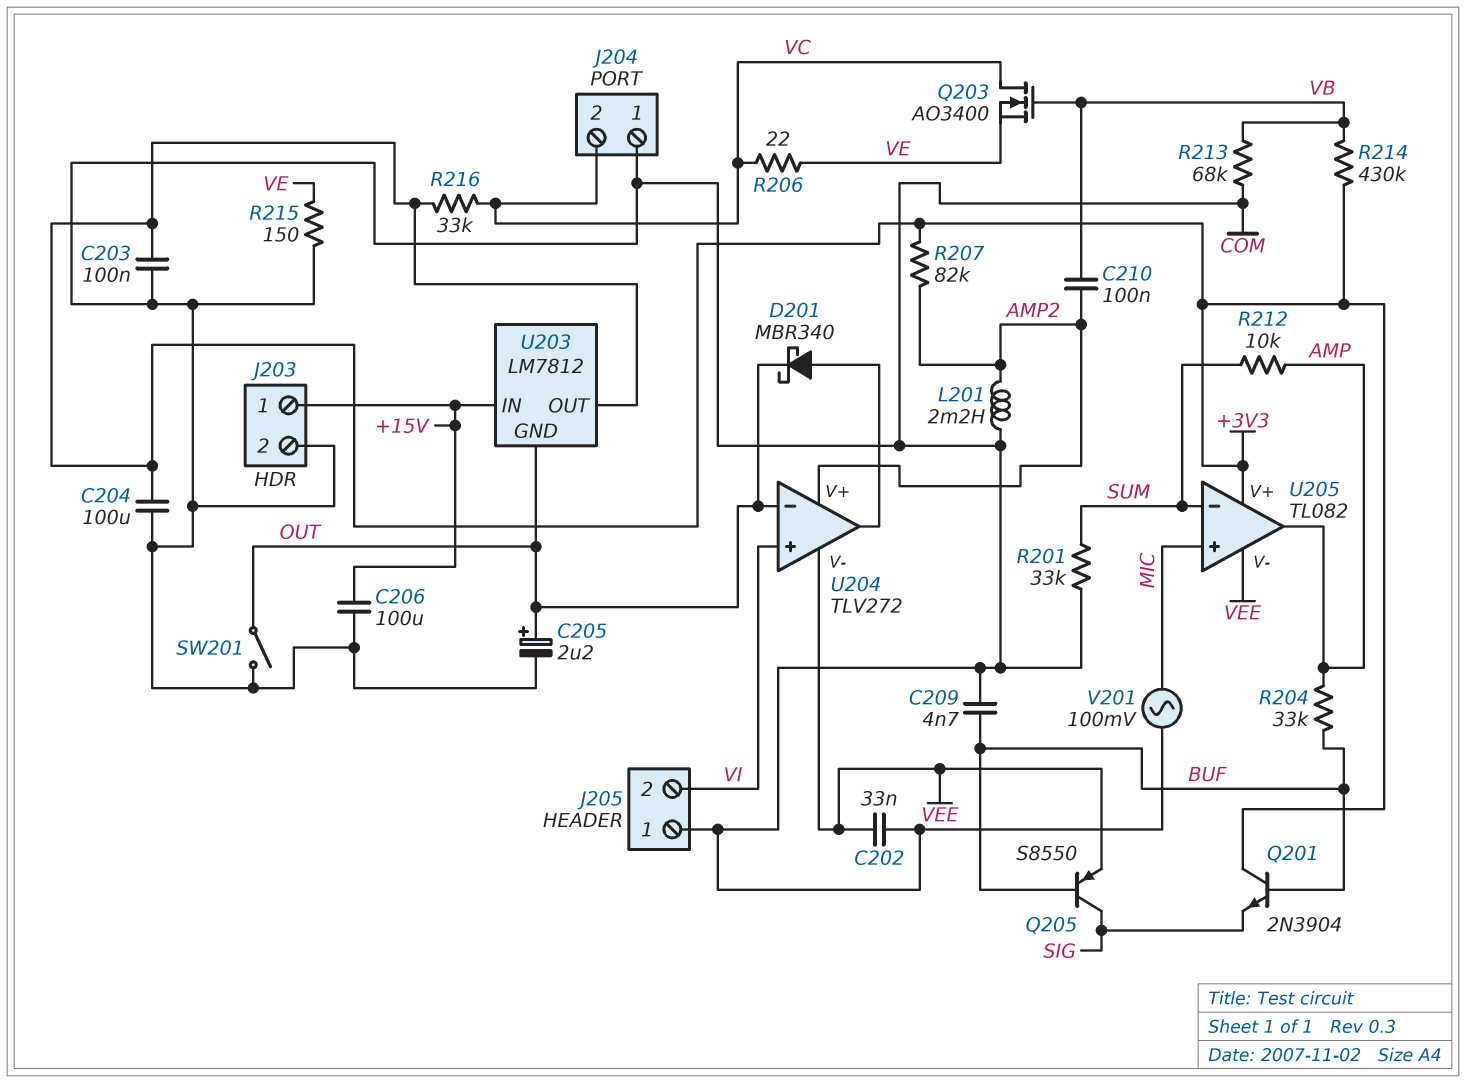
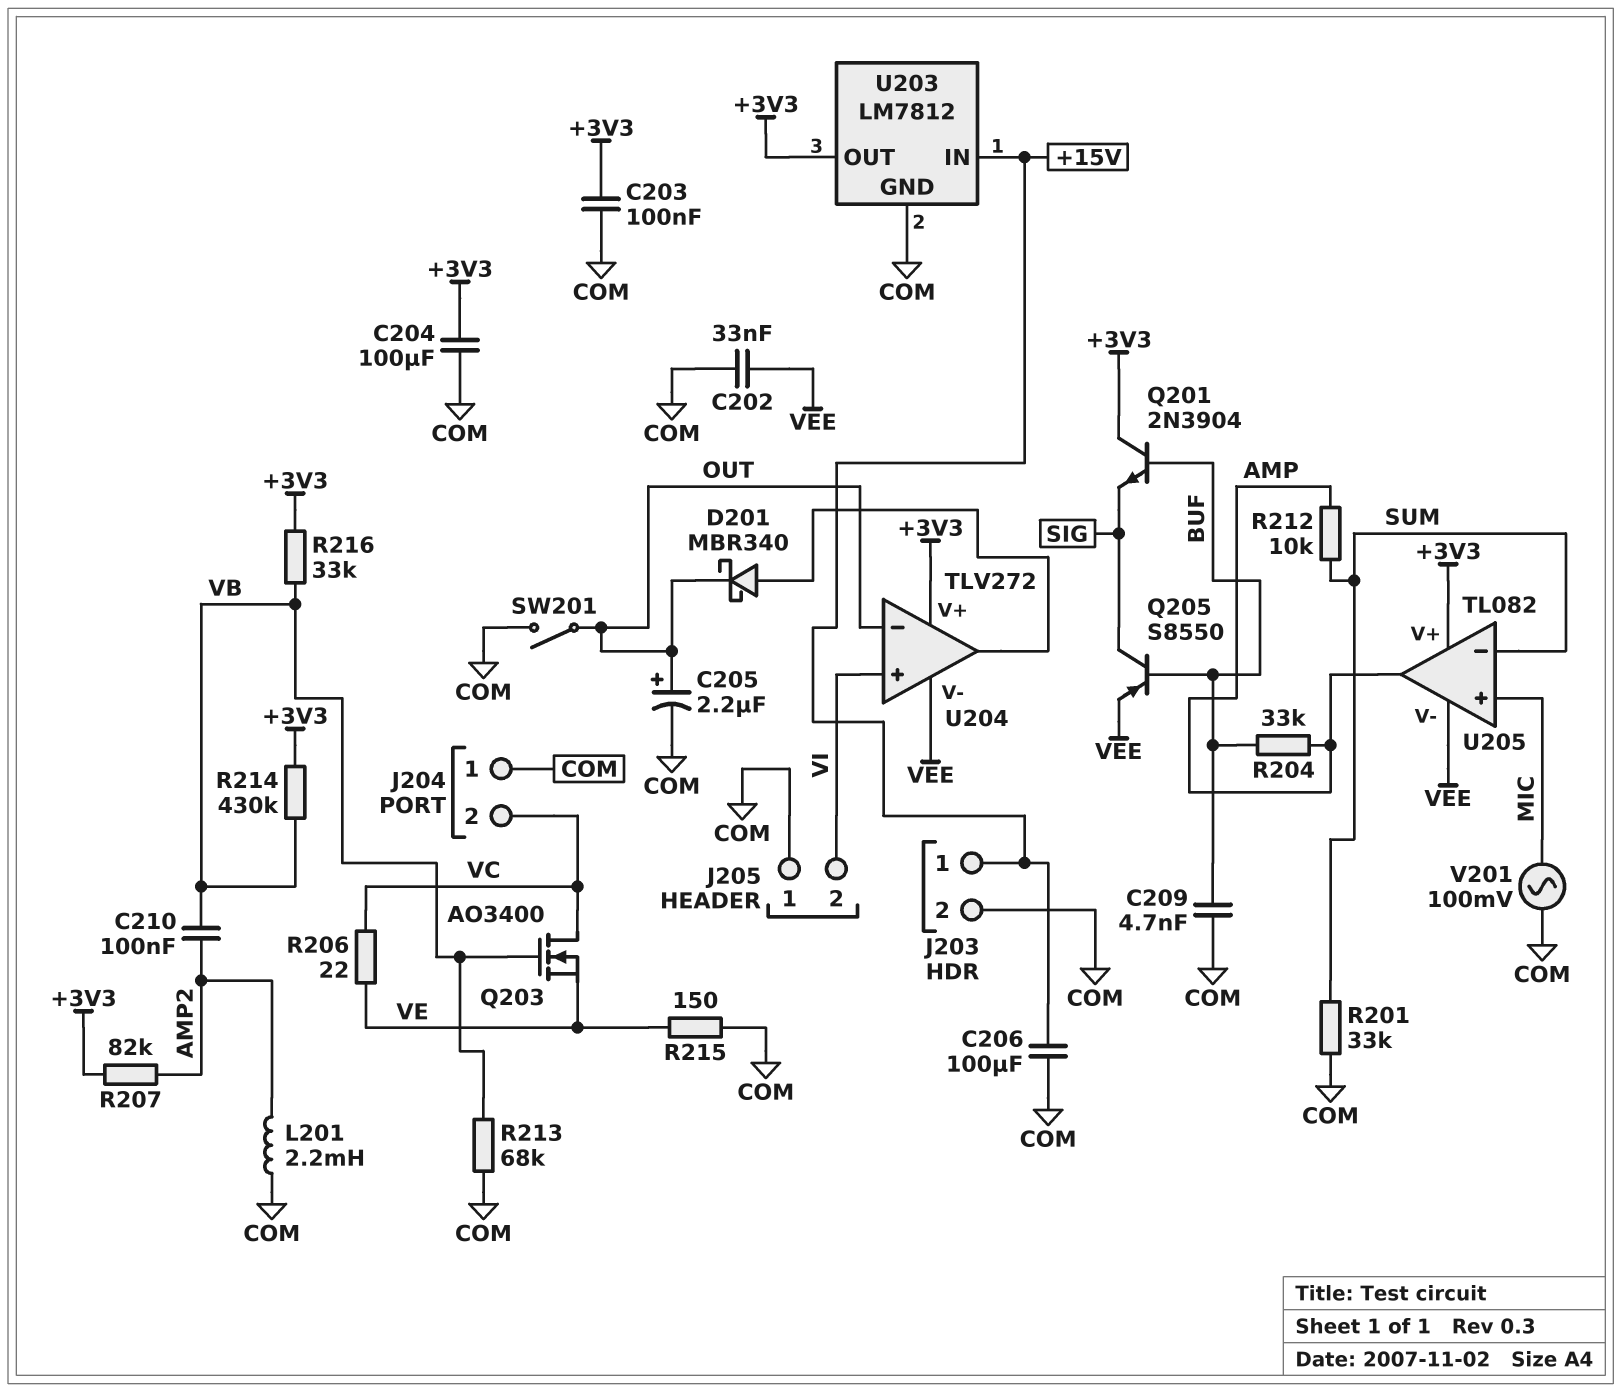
R216: 33k (+3V3, VC) -> 33k (+3V3, VB)
U203 pin GND: OUT -> COM
U204 pin V+: AMP2 -> +3V3

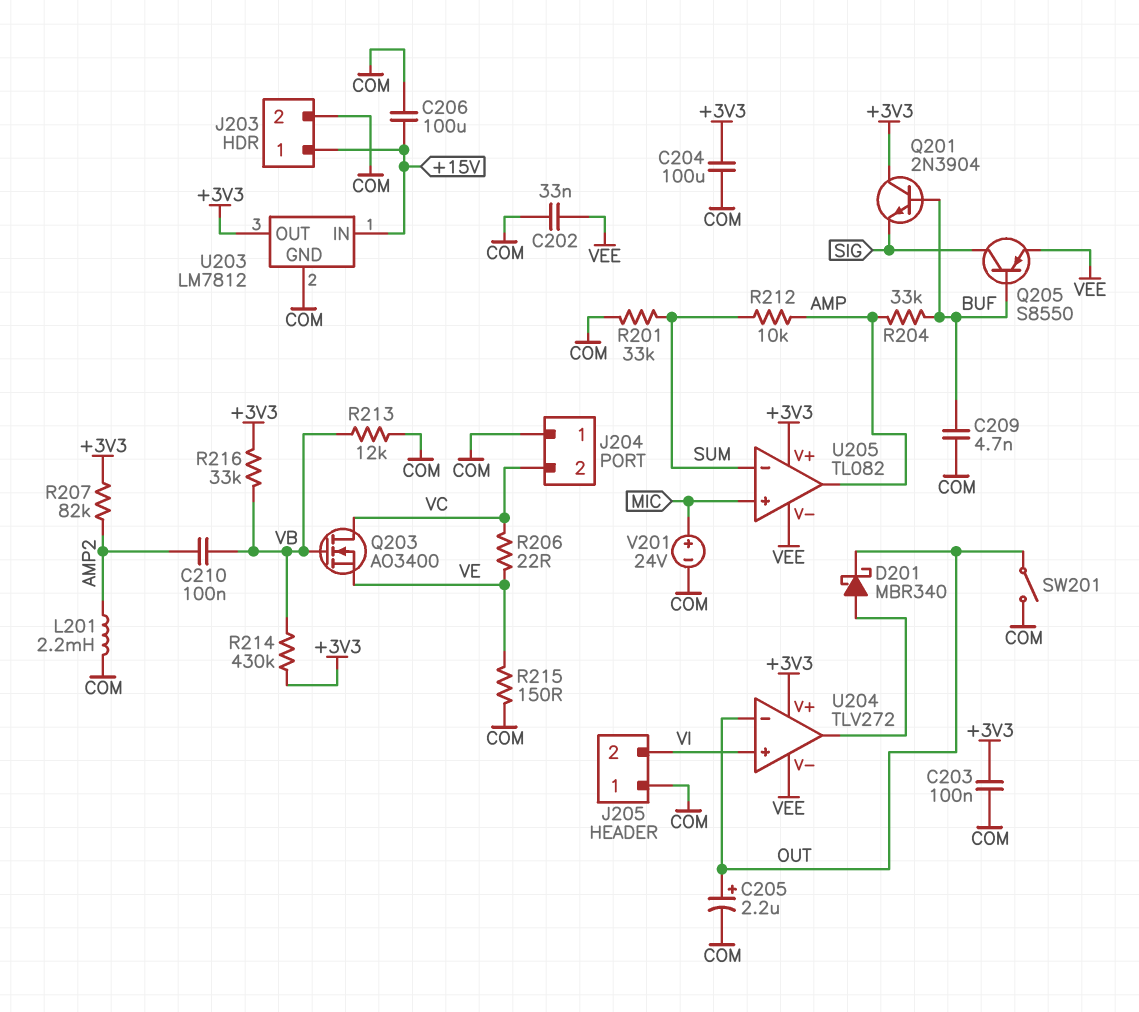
R213: 68k (COM, VB) -> 12k (COM, VB)
V201: AC 100mV (COM, MIC) -> 24V (plus MIC, minus COM)

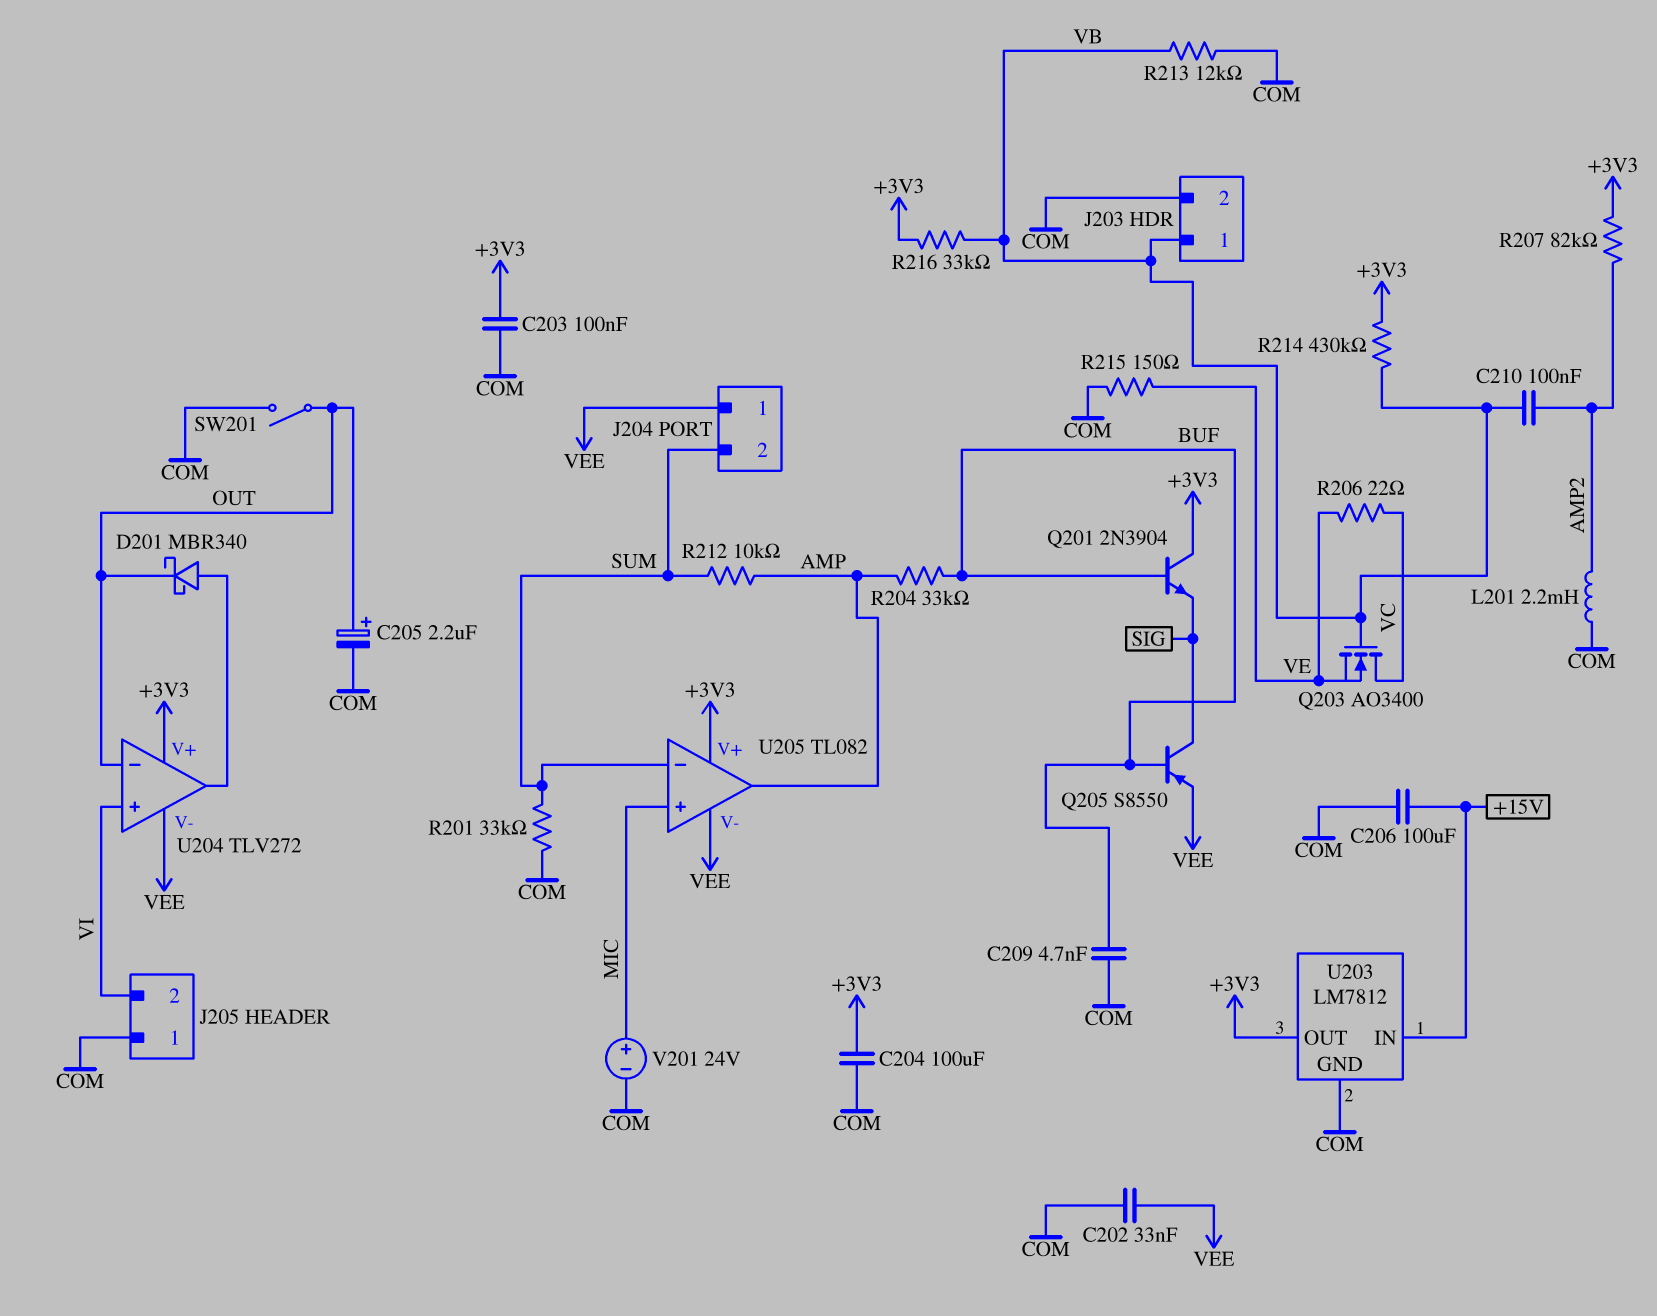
J203 pin 1: +15V -> VB
J204 pin 1: COM -> VEE
J204 pin 2: VC -> SUM

